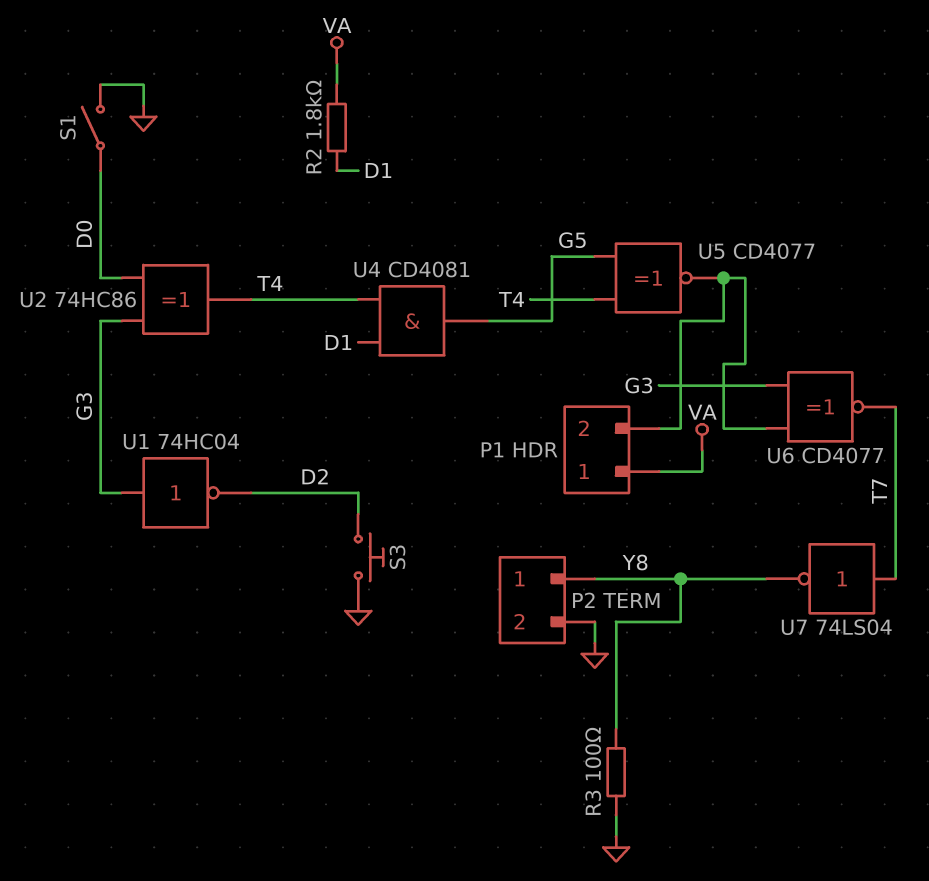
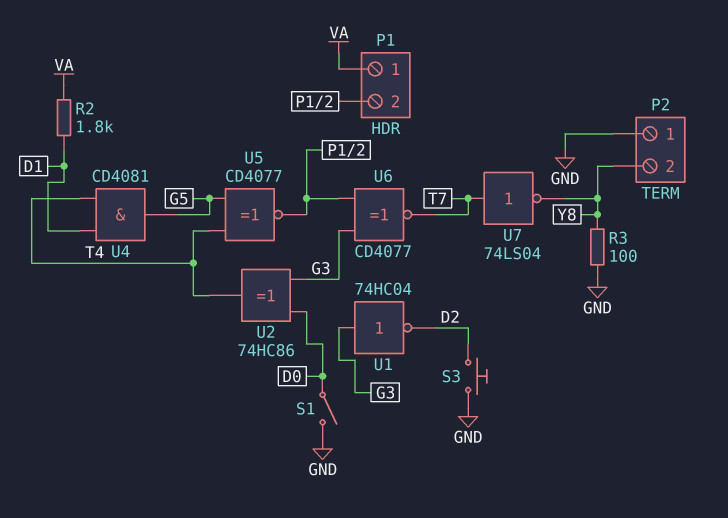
P2 pin 1: Y8 -> GND
P2 pin 2: GND -> Y8

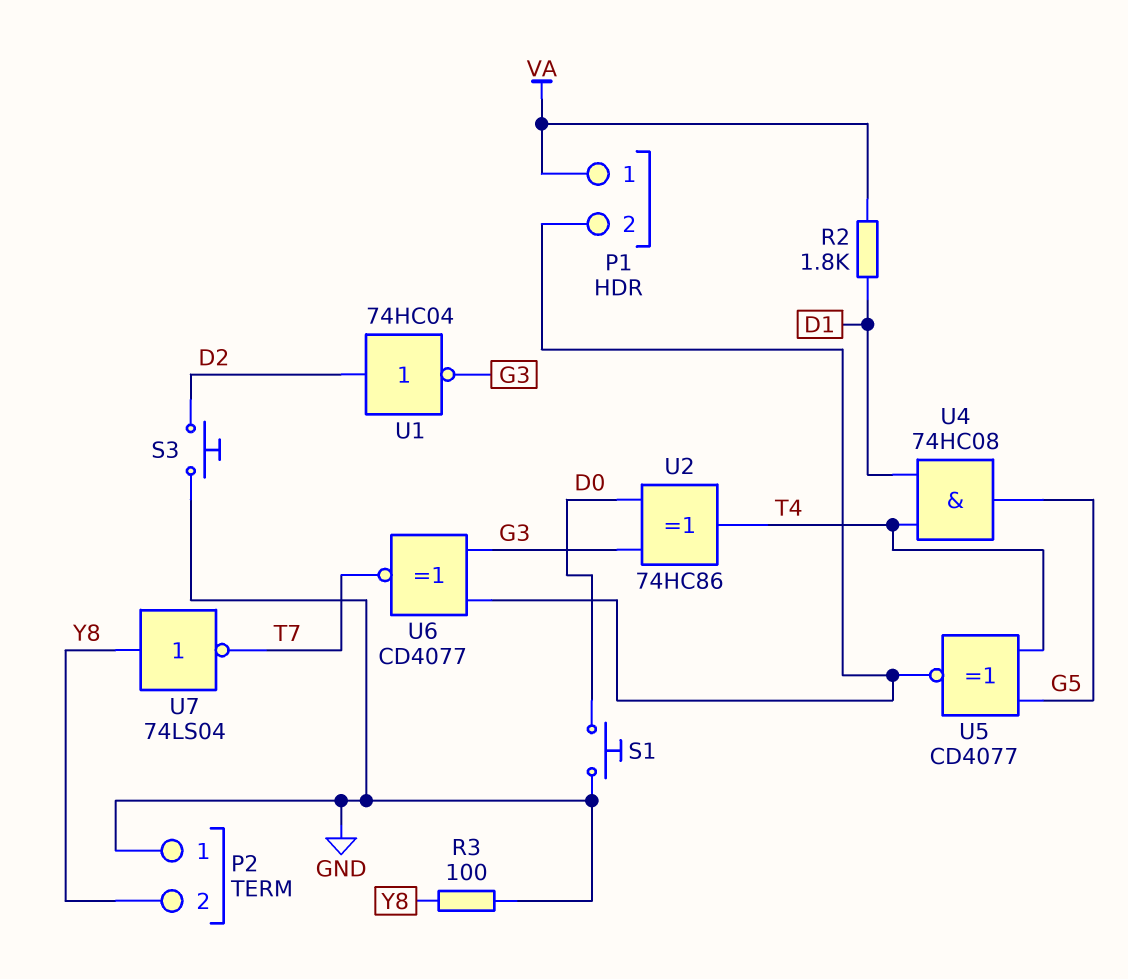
S1: switch (D0, GND) -> button (D0, GND)
U1: NOT 74HC04 (in G3, out D2) -> NOT 74HC04 (in D2, out G3)
U4: AND CD4081 (in D1, in T4, out G5) -> AND 74HC08 (in D1, in T4, out G5)
U7: NOT 74LS04 (in T7, out Y8) -> NOT 74LS04 (in Y8, out T7)

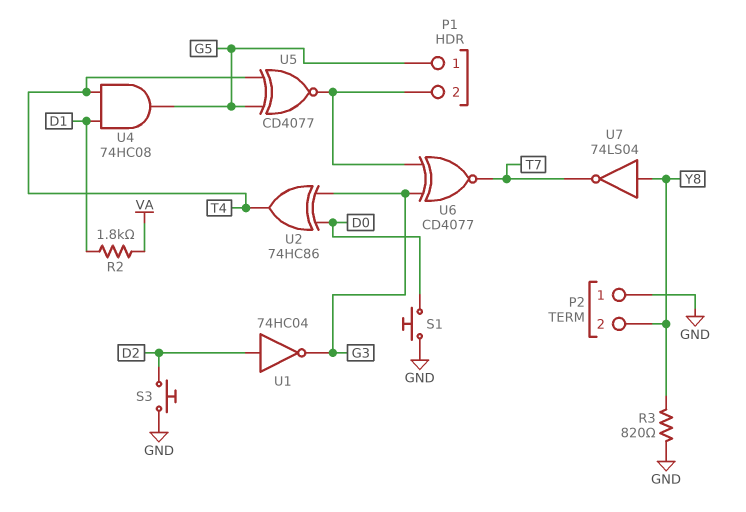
P1 pin 1: VA -> G5
R3: 100 (GND, Y8) -> 820 (GND, Y8)

